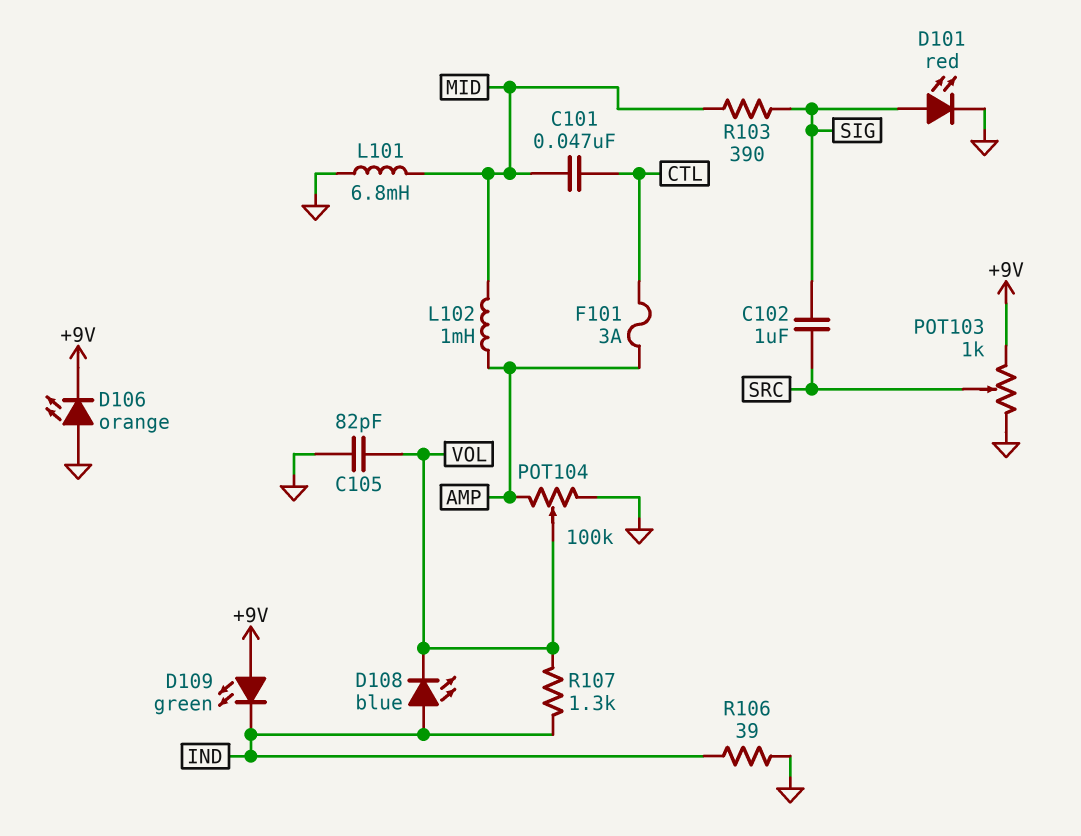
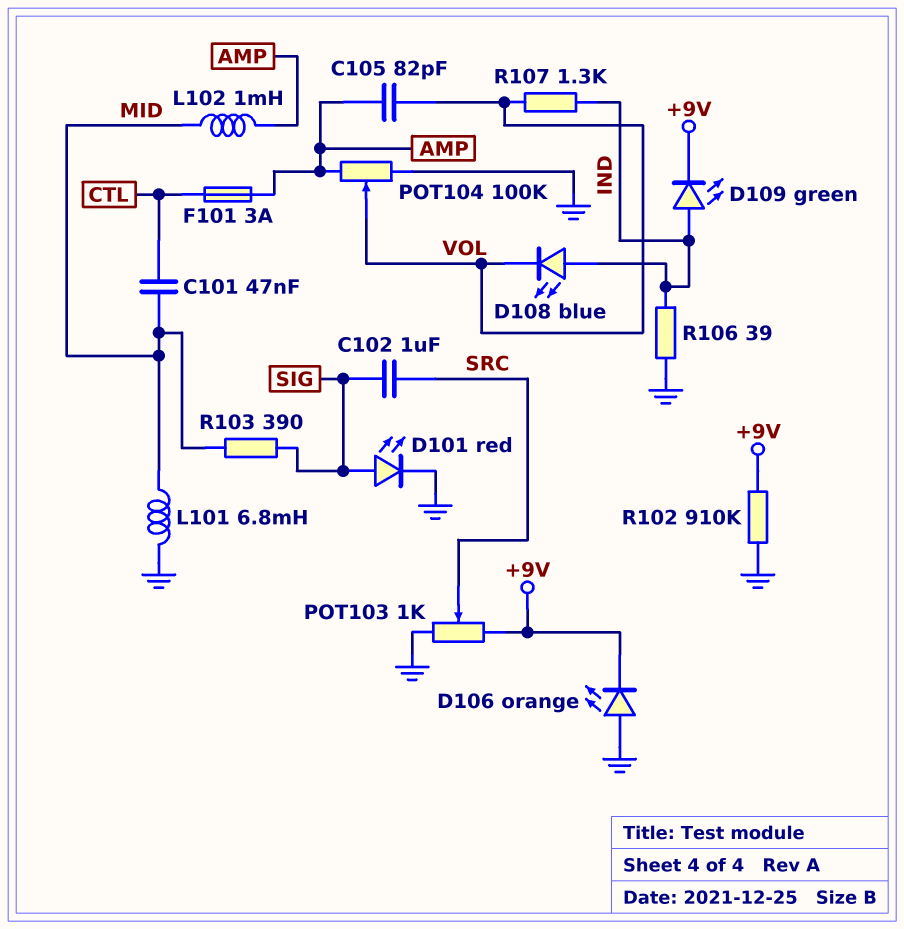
C105: 82pF (GND, VOL) -> 82pF (AMP, VOL)
D109: LED green (A +9V, K IND) -> LED green (A IND, K +9V)
R102: none -> 910k (+9V, GND)

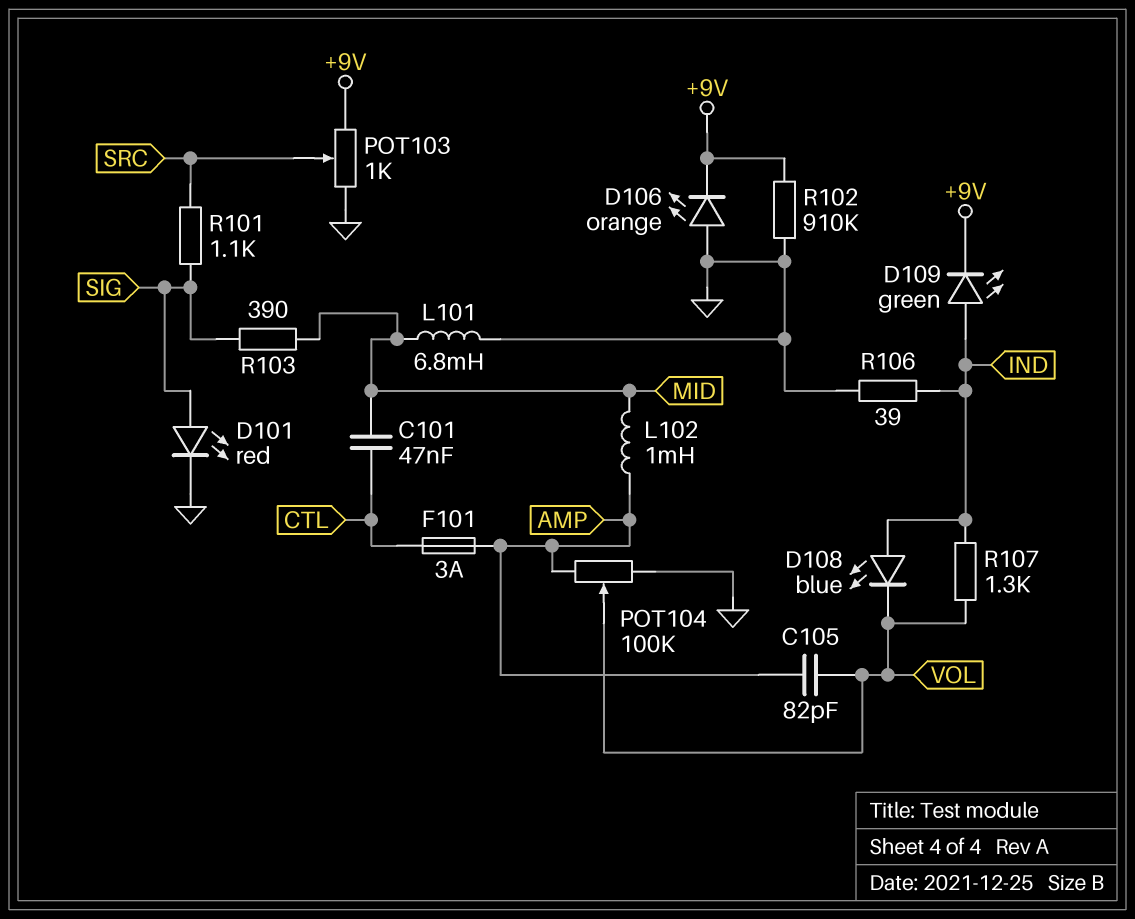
C102: 1uF (SIG, SRC) -> none
R101: none -> 1.1k (SIG, SRC)

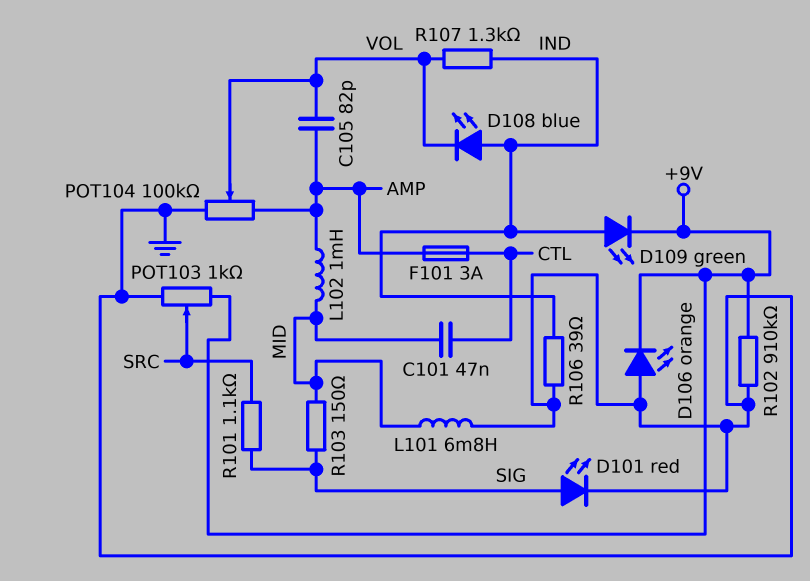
R103: 390 (MID, SIG) -> 150 (MID, SIG)

